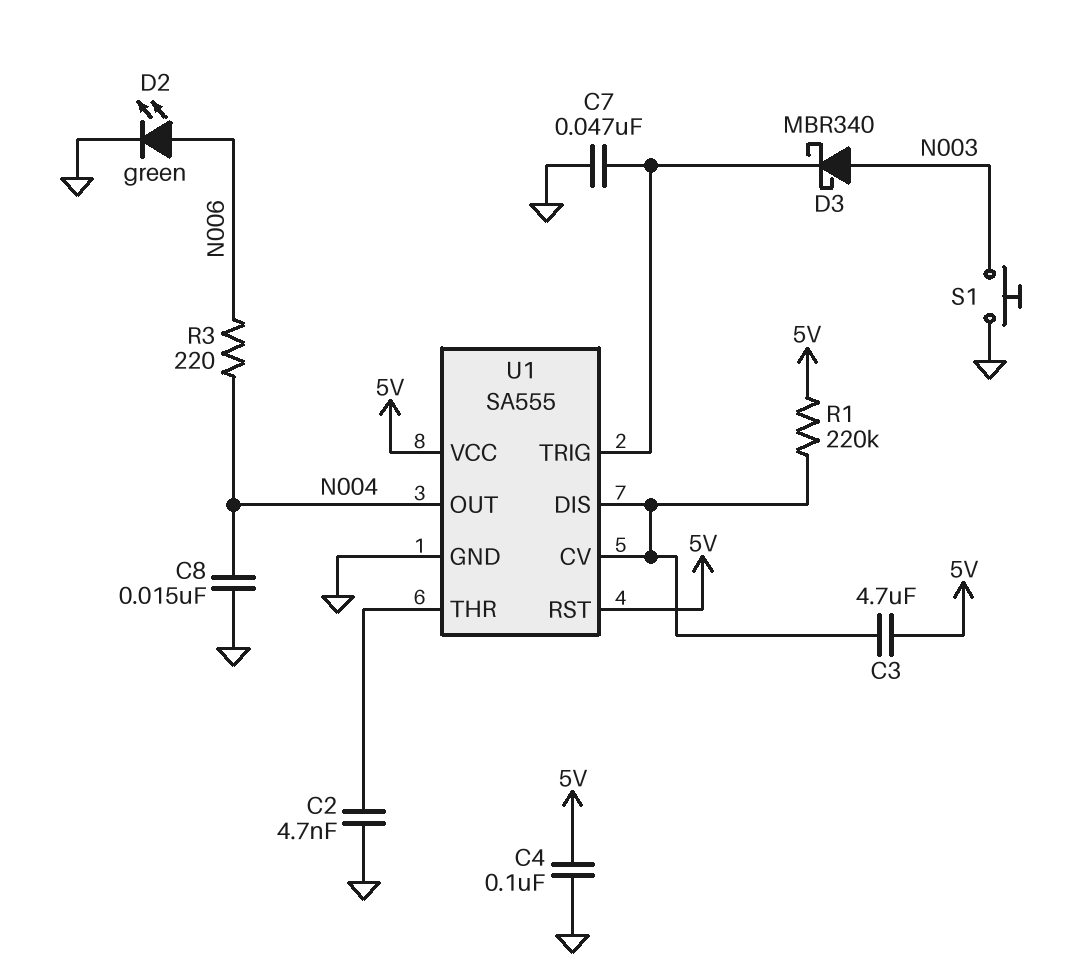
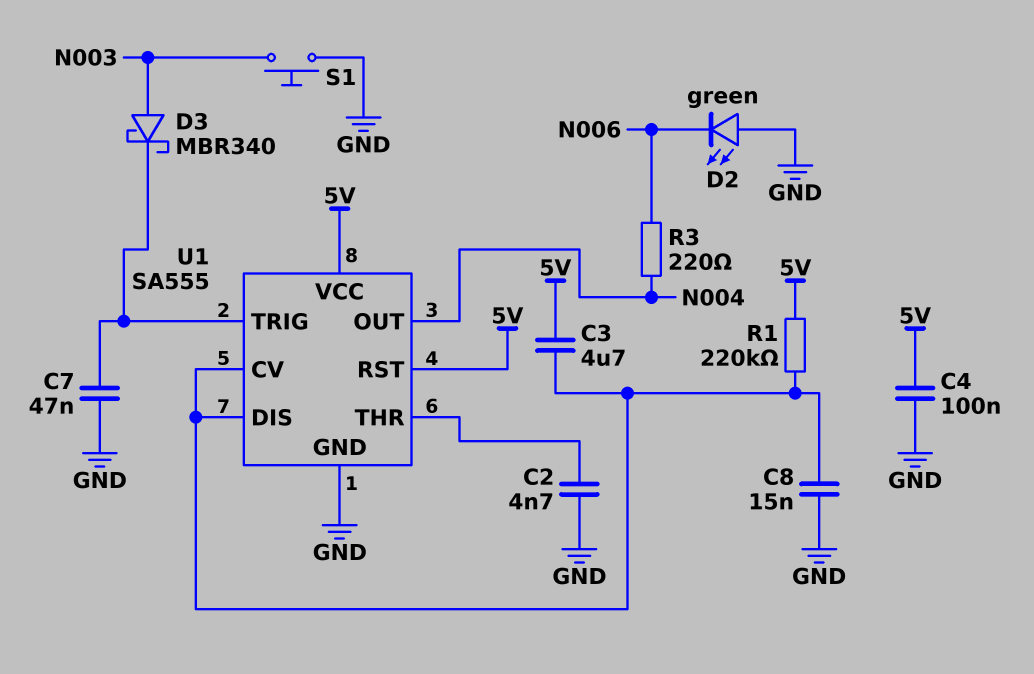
C8: 15nF (GND, N004) -> 15nF (GND, U1/CV)
D2: LED green (A N006, K GND) -> LED green (A GND, K N006)

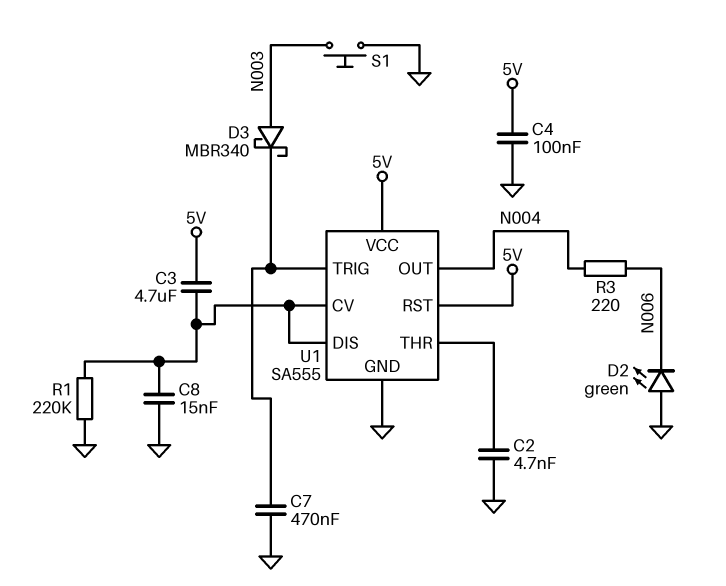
C7: 47nF (GND, U1/TRIG) -> 470nF (GND, U1/TRIG)
R1: 220k (5V, U1/CV) -> 220k (GND, U1/CV)

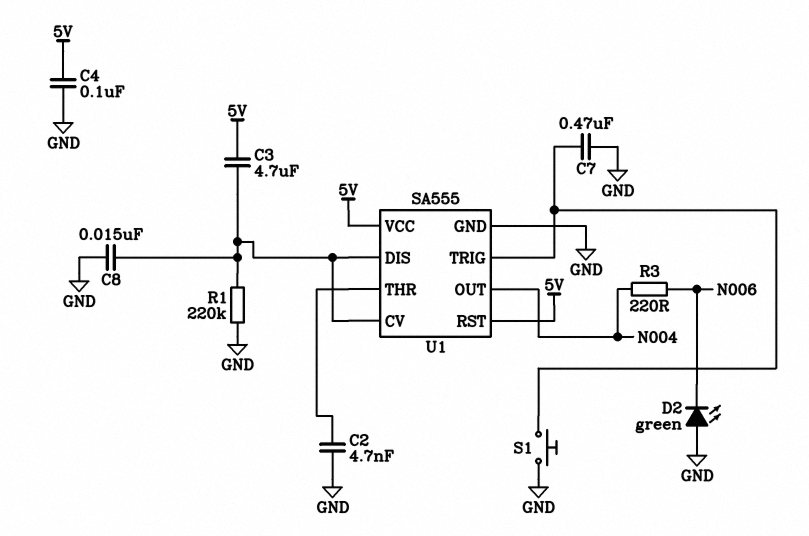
D3: schottky MBR340 (A N003, K U1/TRIG) -> none
S1: button (GND, N003) -> button (GND, U1/TRIG)

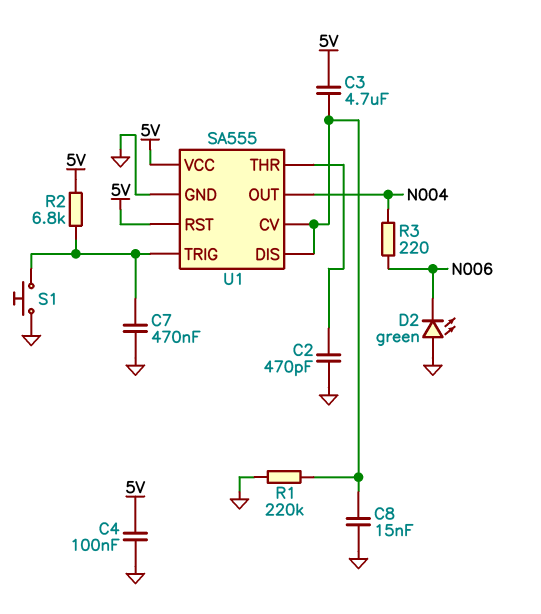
C2: 4.7nF (GND, U1/THR) -> 470pF (GND, U1/THR)
R2: none -> 6.8k (5V, U1/TRIG)

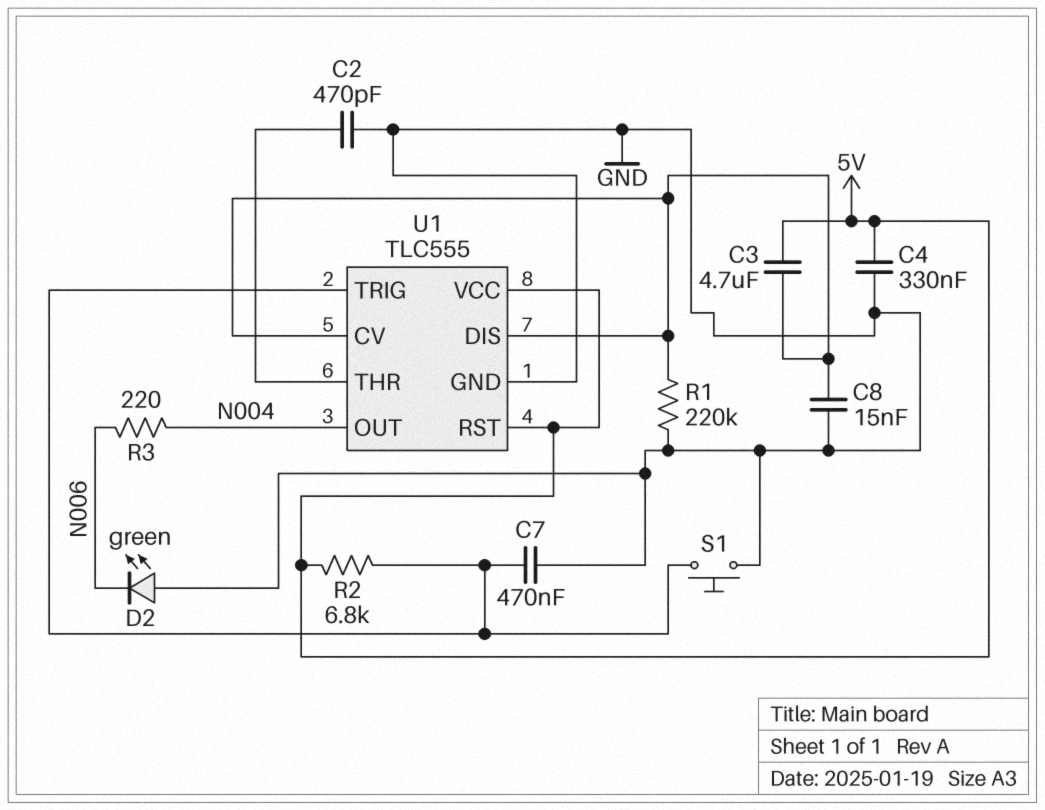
C4: 100nF (5V, GND) -> 330nF (5V, GND)
U1: SA555 -> TLC555

